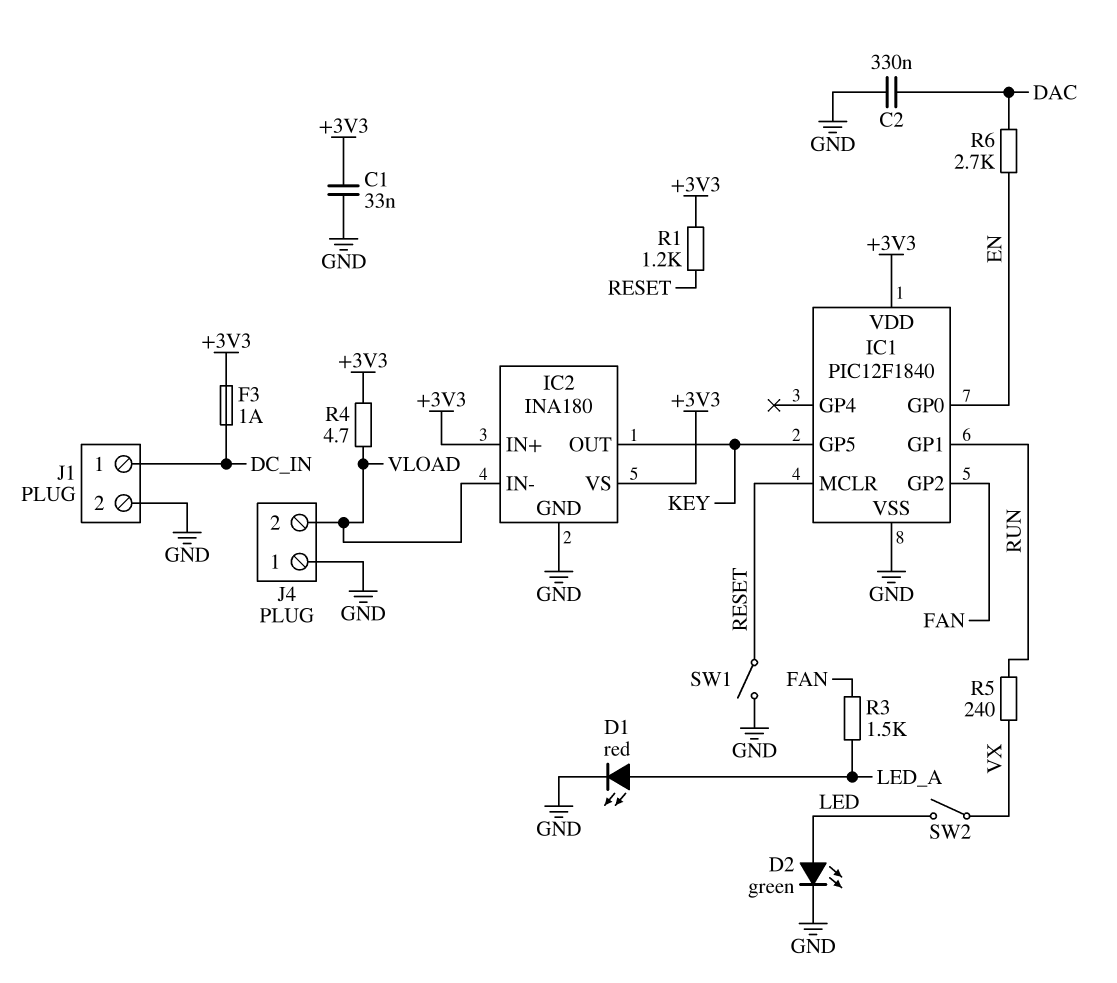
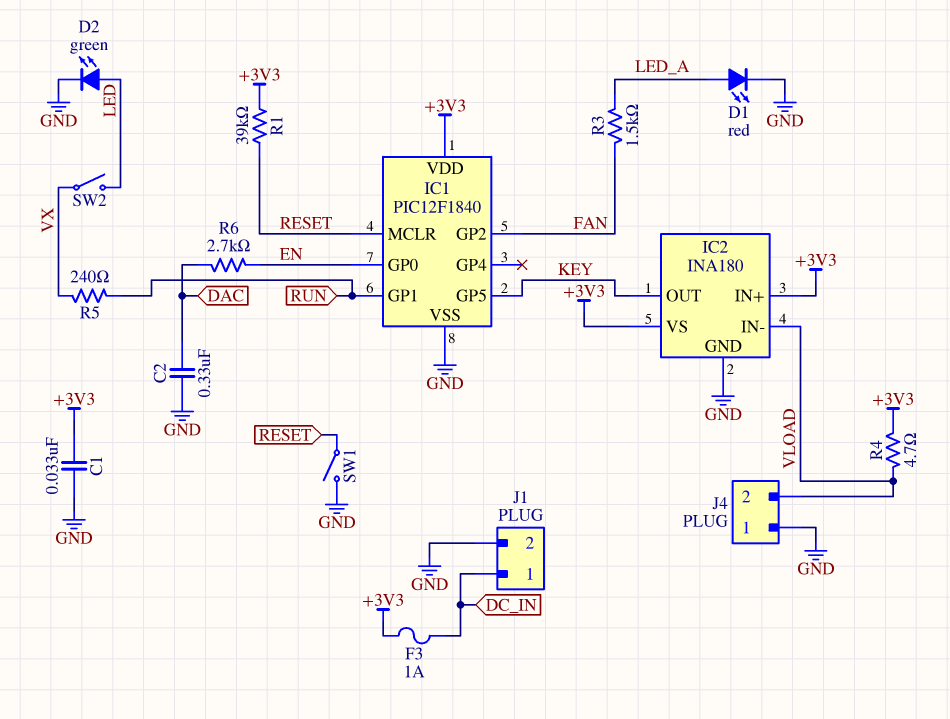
R1: 1.2k (+3V3, RESET) -> 39k (+3V3, RESET)

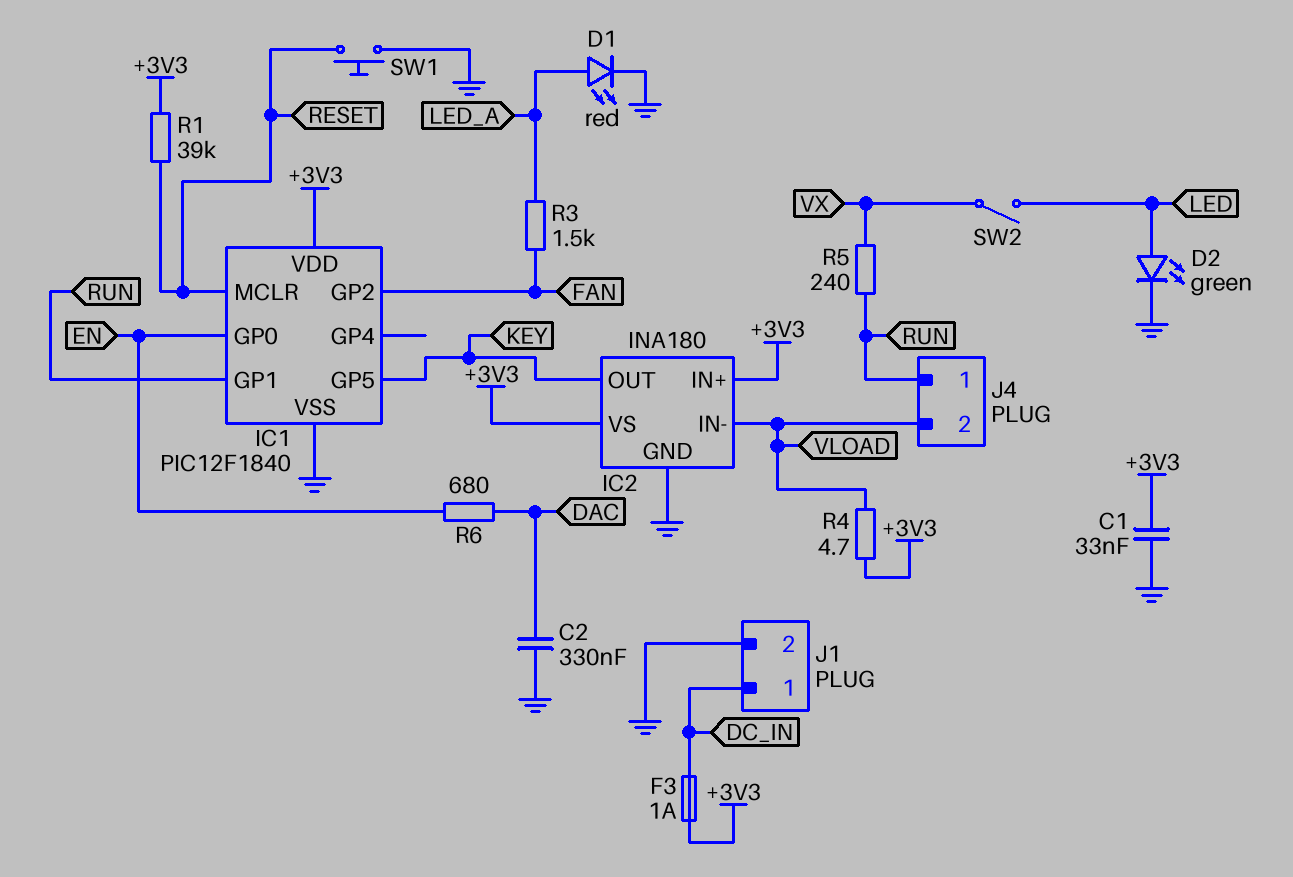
J4 pin 1: GND -> RUN
R6: 2.7k (DAC, EN) -> 680 (DAC, EN)
SW1: switch (GND, RESET) -> button (GND, RESET)

